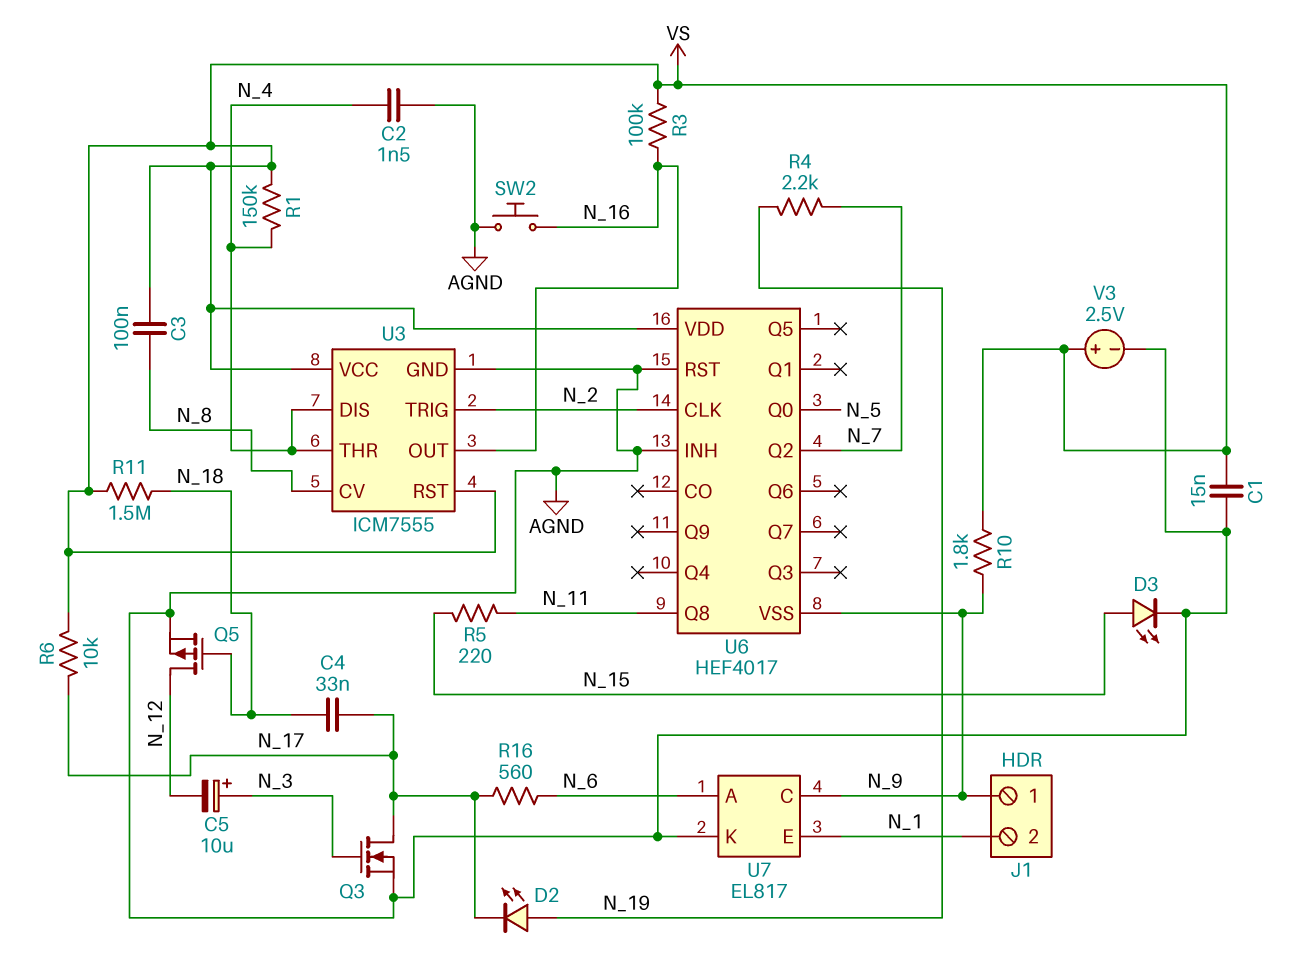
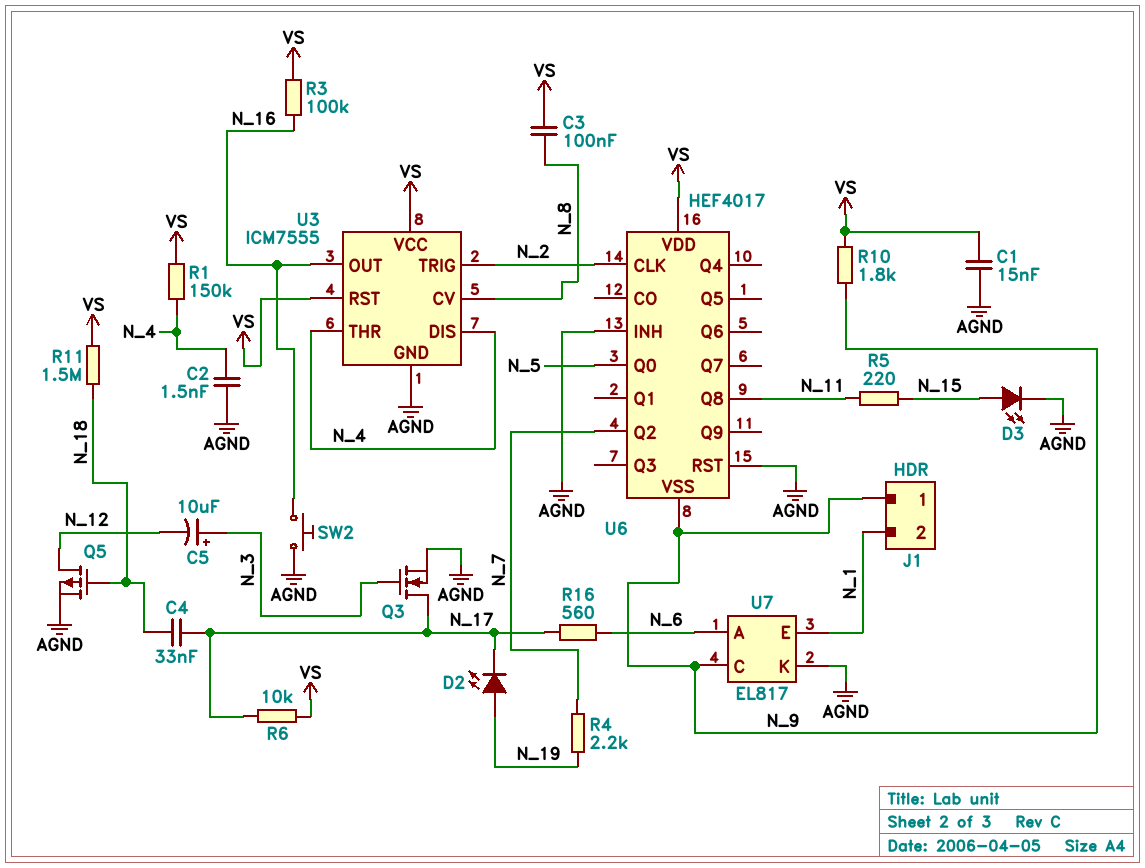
V3: 2.5V (plus VS, minus AGND) -> none

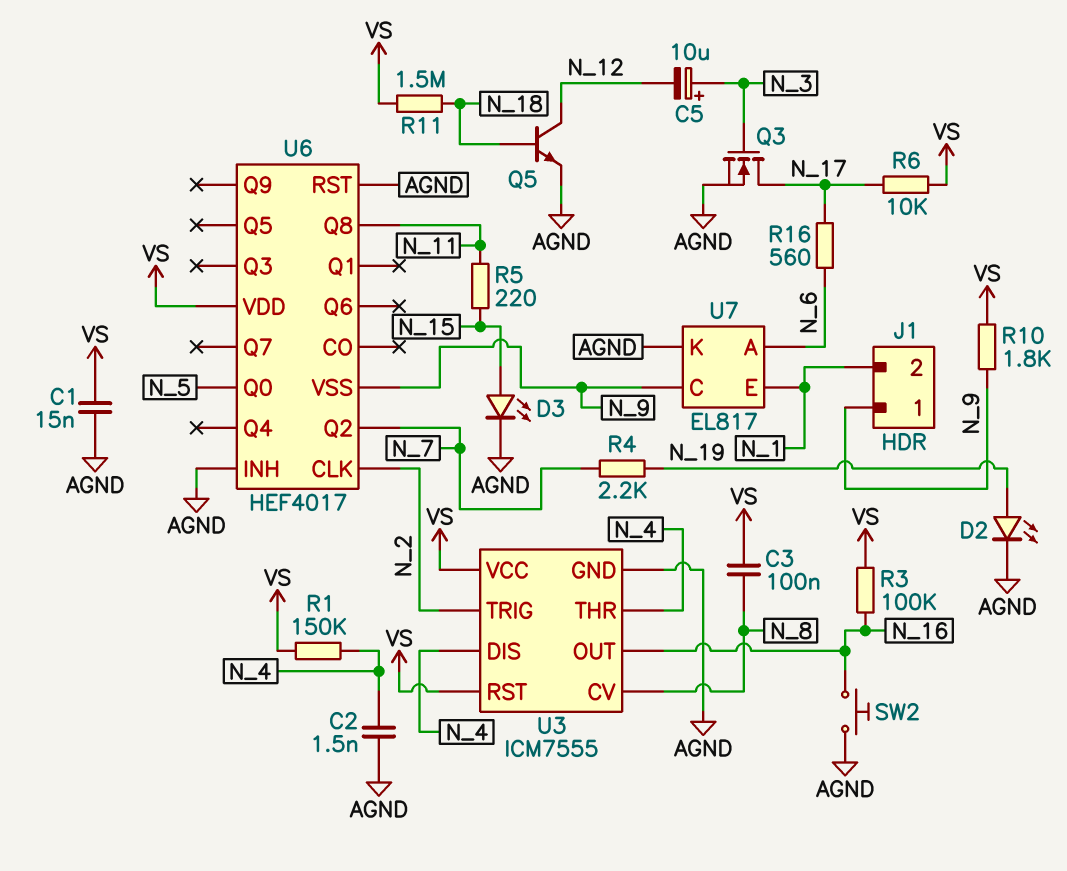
C4: 33nF (N_17, N_18) -> none
D2: LED (A N_19, K N_17) -> LED (A N_19, K AGND)
Q5: PMOS (G N_18, D N_12, S AGND) -> NPN (B N_18, C N_12, E AGND)

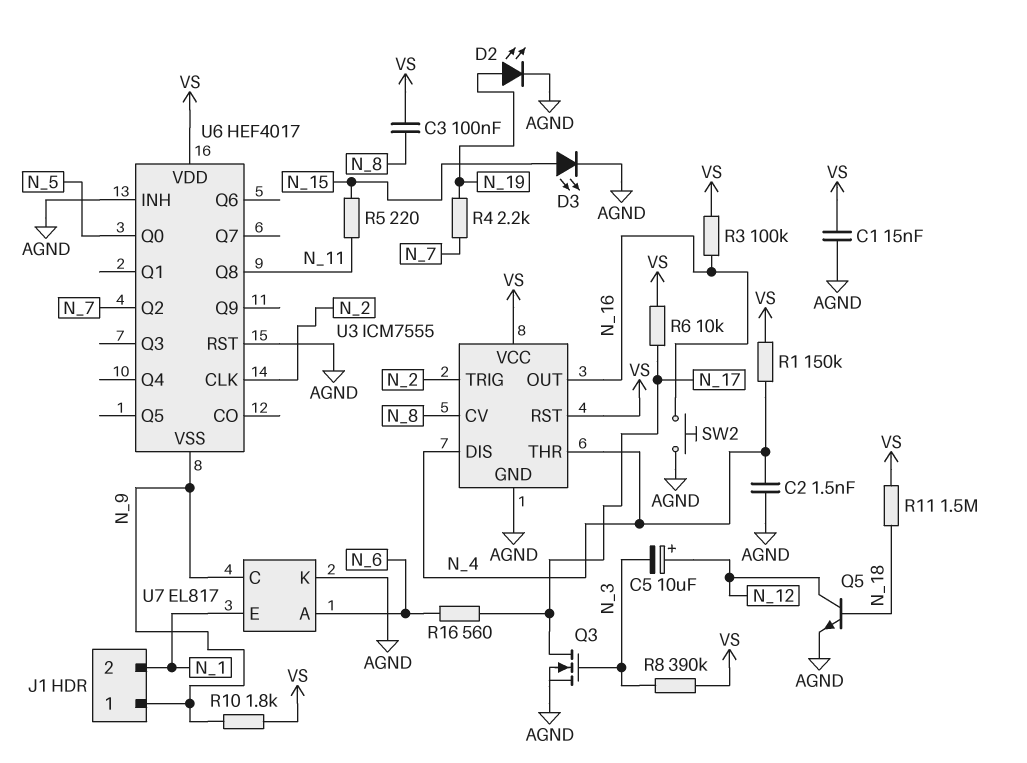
C5: 10uF (plus N_3, minus N_12) -> 10uF (plus N_12, minus N_3)
R8: none -> 390k (N_3, VS)

